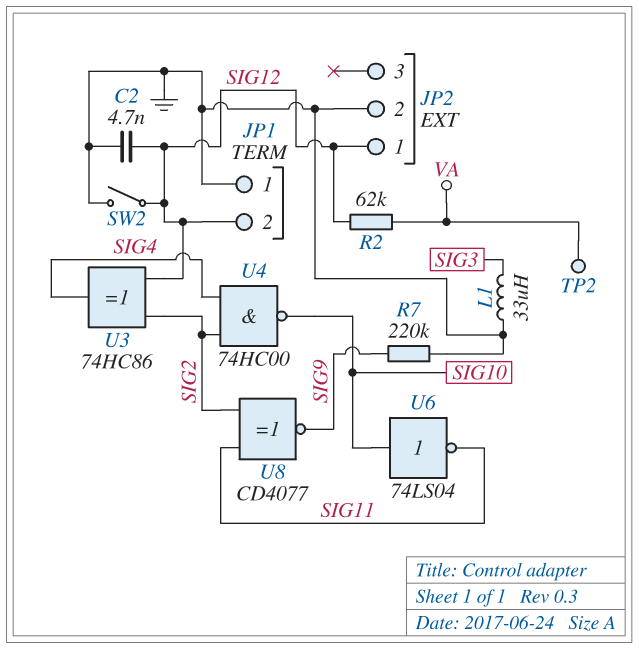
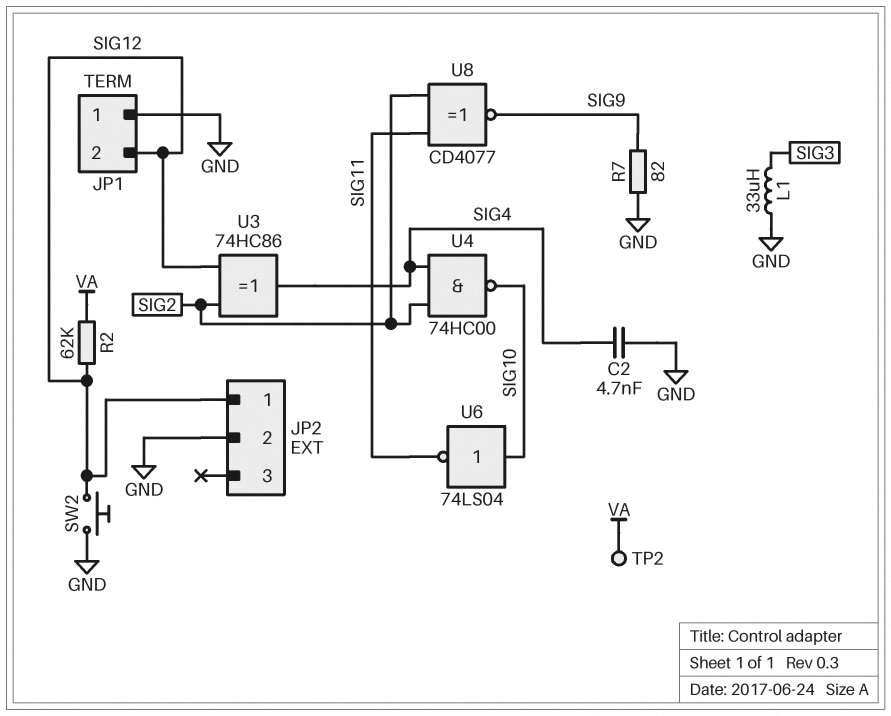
C2: 4.7nF (GND, SIG12) -> 4.7nF (GND, SIG4)
R7: 220k (GND, SIG9) -> 82 (GND, SIG9)
SW2: switch (GND, SIG12) -> button (GND, SIG12)

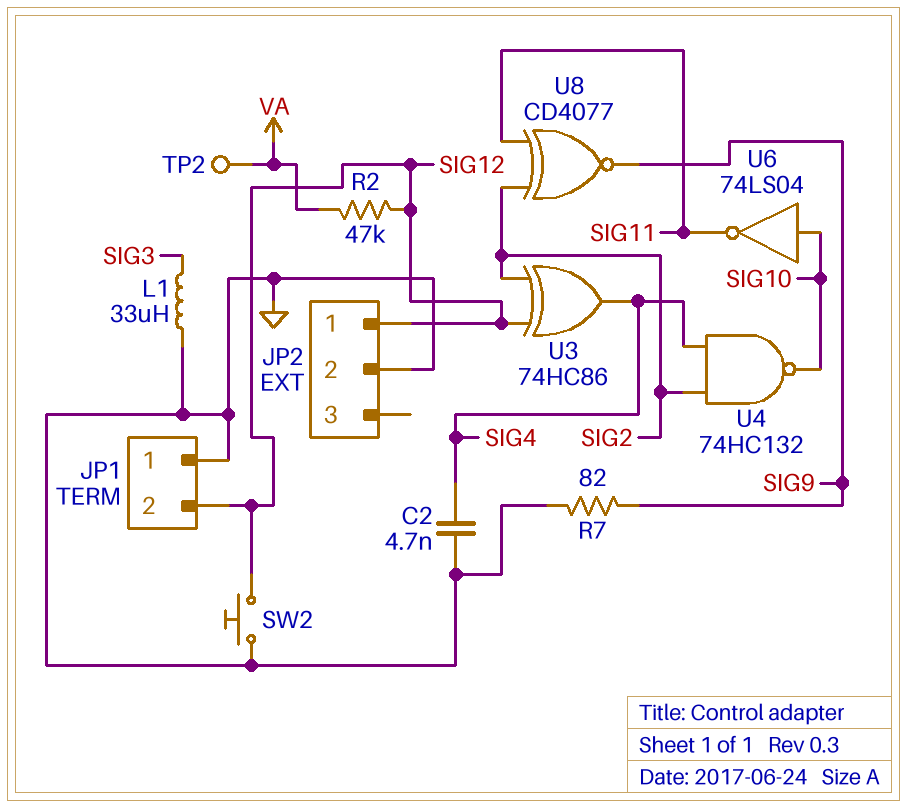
R2: 62k (SIG12, VA) -> 47k (SIG12, VA)
U4: NAND 74HC00 (in SIG2, in SIG4, out SIG10) -> NAND 74HC132 (in SIG2, in SIG4, out SIG10)

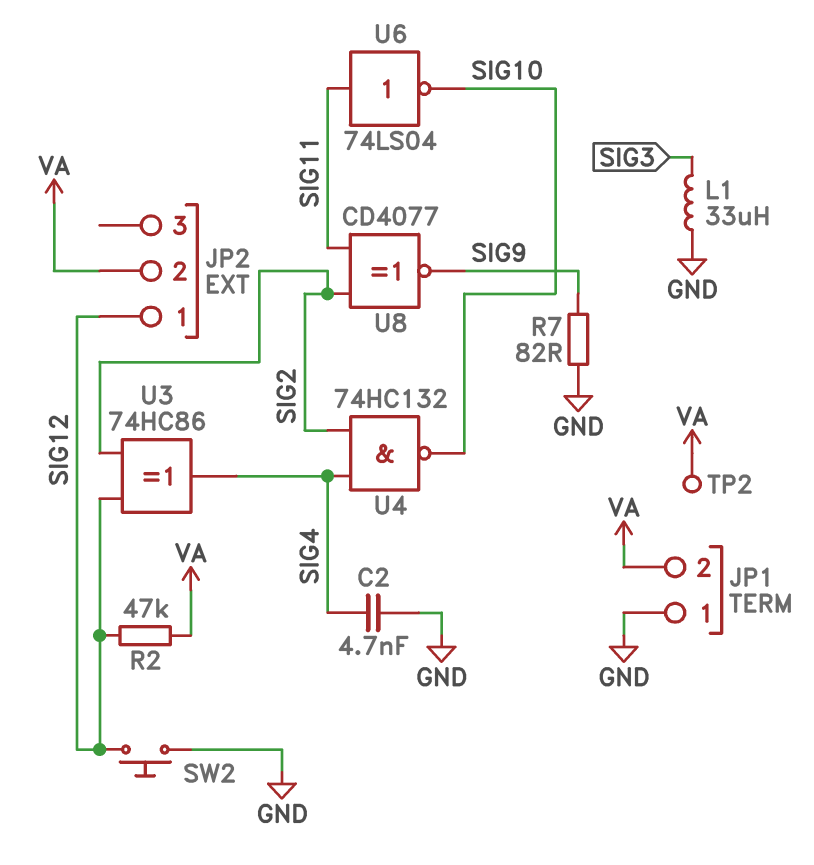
JP1 pin 2: SIG12 -> VA
JP2 pin 2: GND -> VA
U6: NOT 74LS04 (in SIG10, out SIG11) -> NOT 74LS04 (in SIG11, out SIG10)

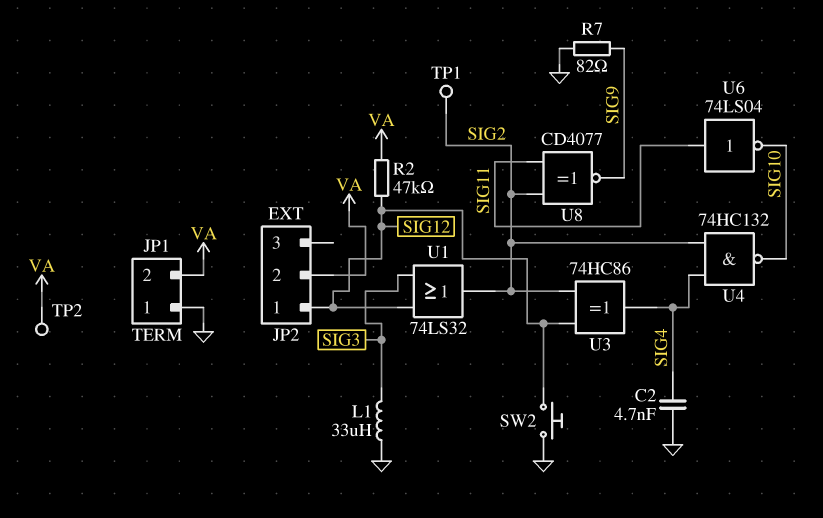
TP1: none -> test point (SIG2)
U1: none -> OR 74LS32 (in SIG3, in SIG12, out SIG2)

